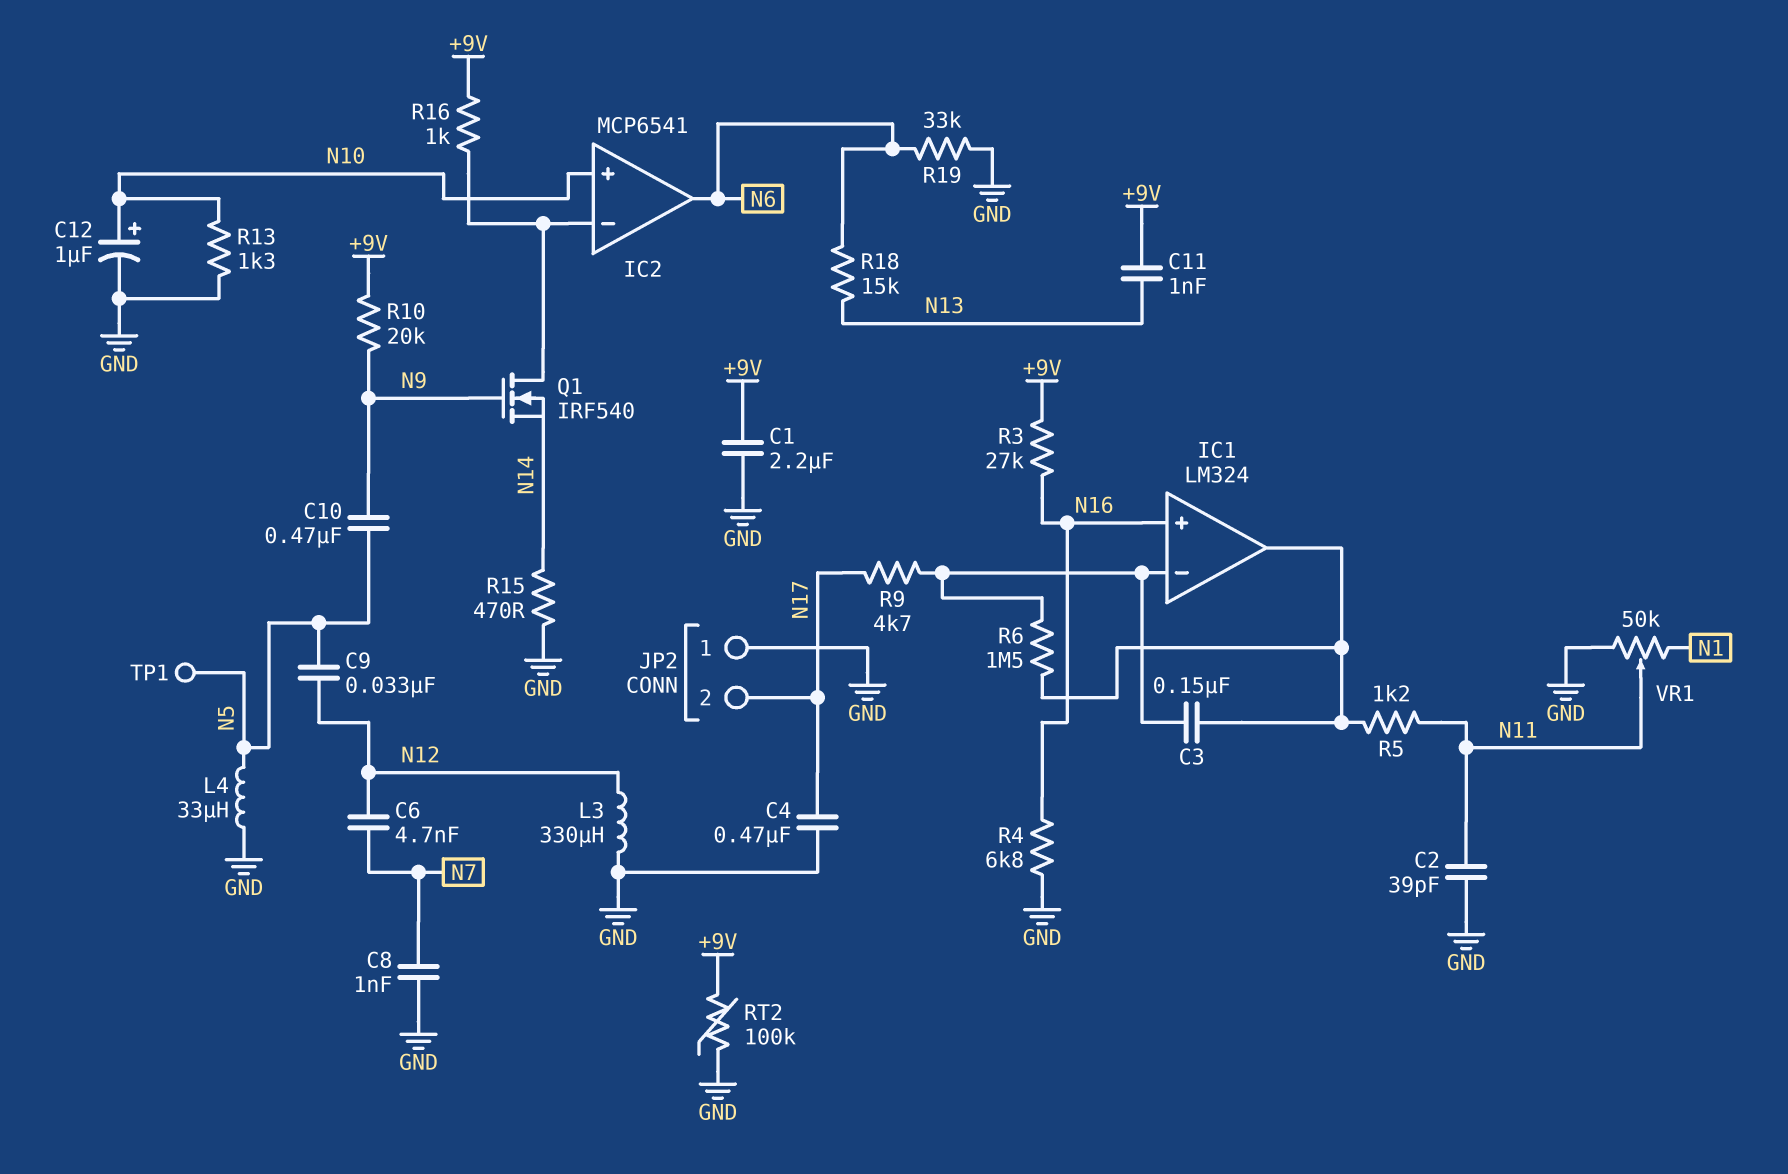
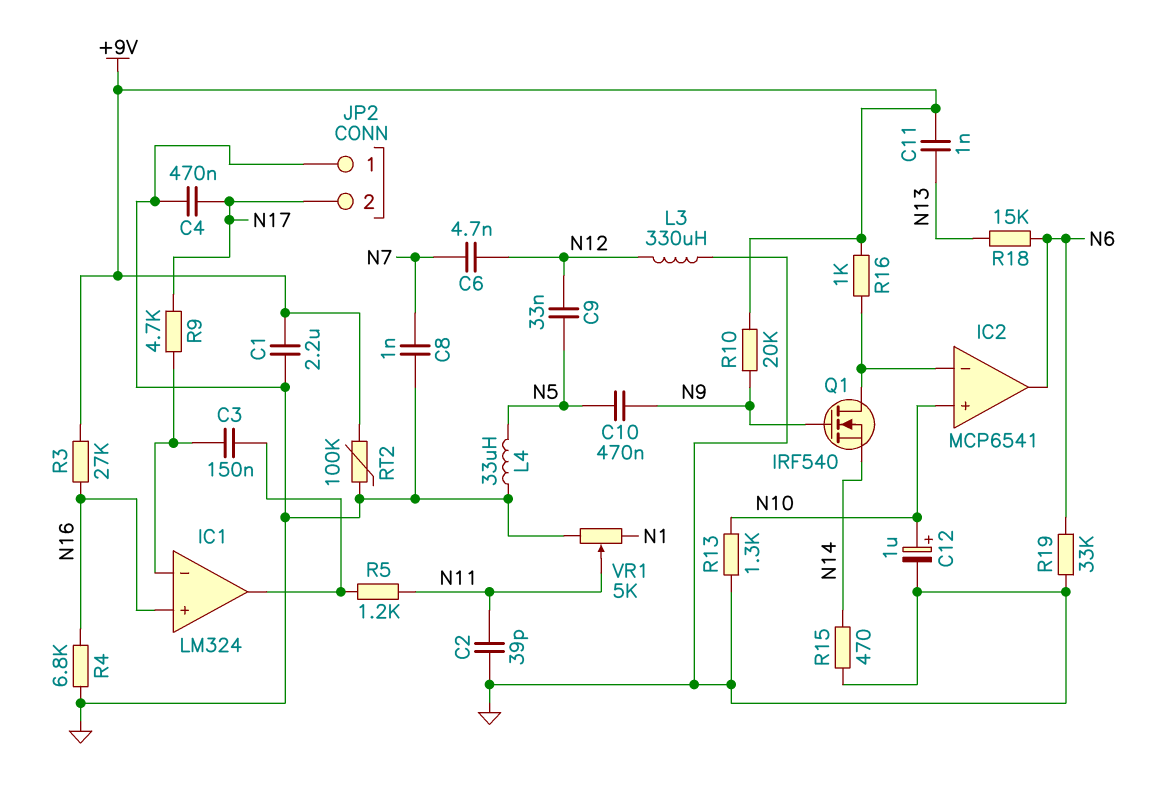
R6: 1.5M (IC1/in-, IC1/out) -> none
TP1: test point (N5) -> none
VR1: 50k (GND, N1, wiper N11) -> 5k (GND, N1, wiper N11)

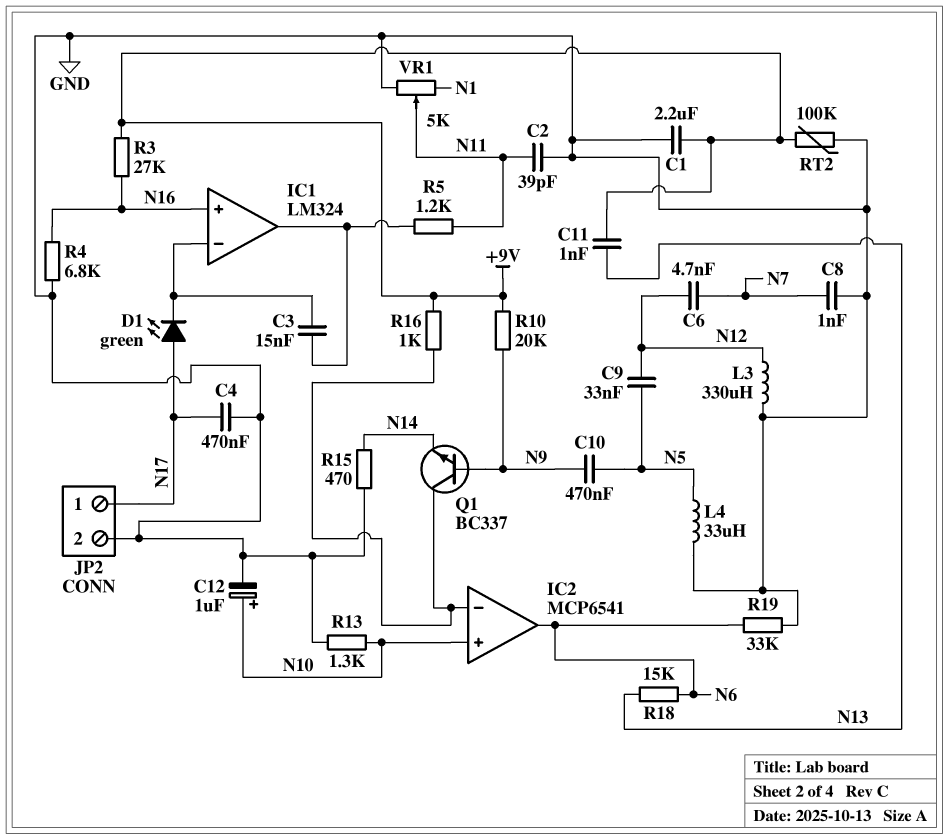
C3: 150nF (IC1/in-, IC1/out) -> 15nF (IC1/in-, IC1/out)
D1: none -> LED green (A N17, K IC1/in-)
JP2 pin 1: GND -> N17
JP2 pin 2: N17 -> GND
Q1: NMOS IRF540 (G N9, D IC2/in-, S N14) -> NPN BC337 (B N9, C IC2/in-, E N14)
R9: 4.7k (IC1/in-, N17) -> none

